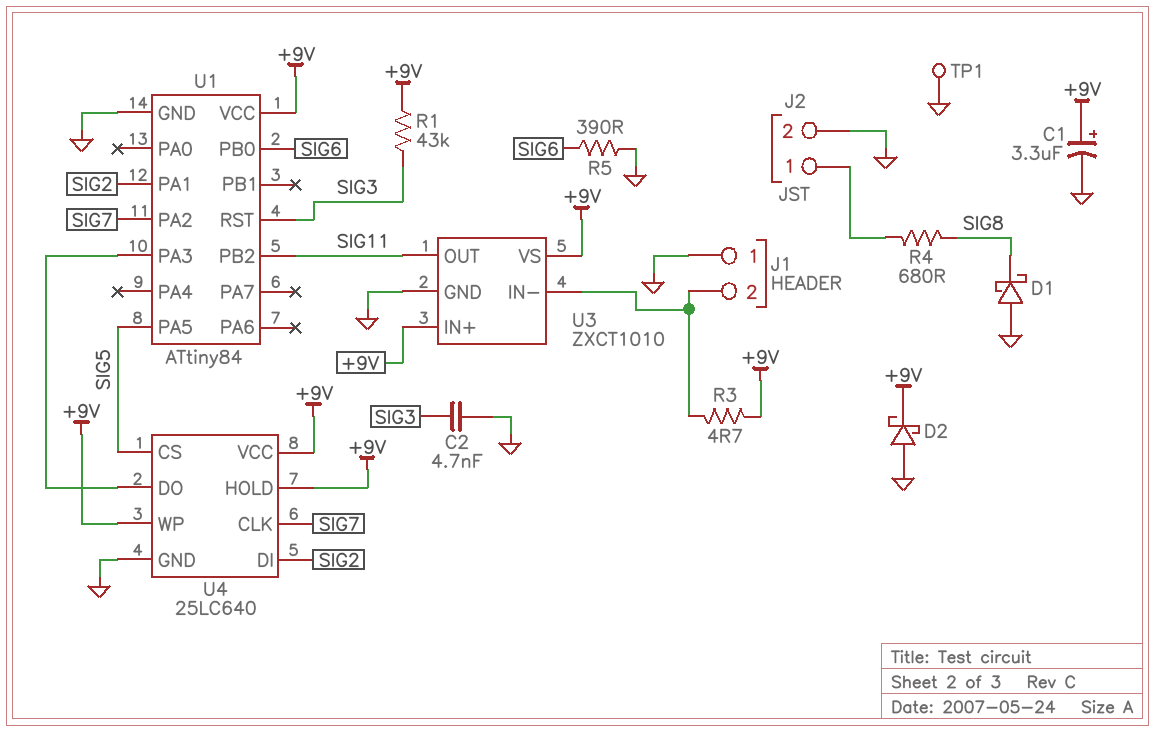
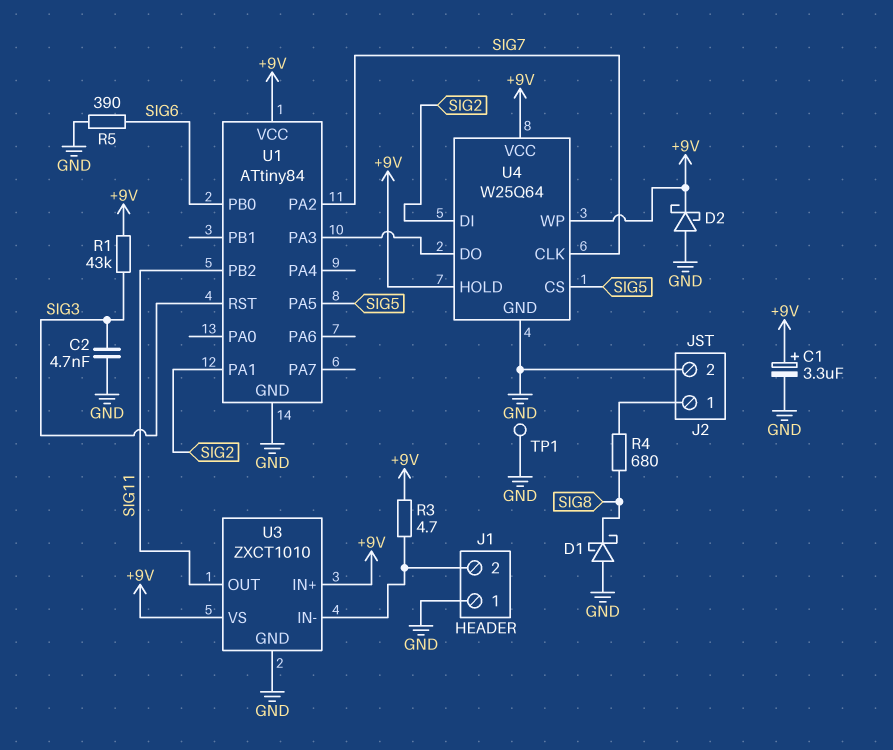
U4: 25LC640 -> W25Q64

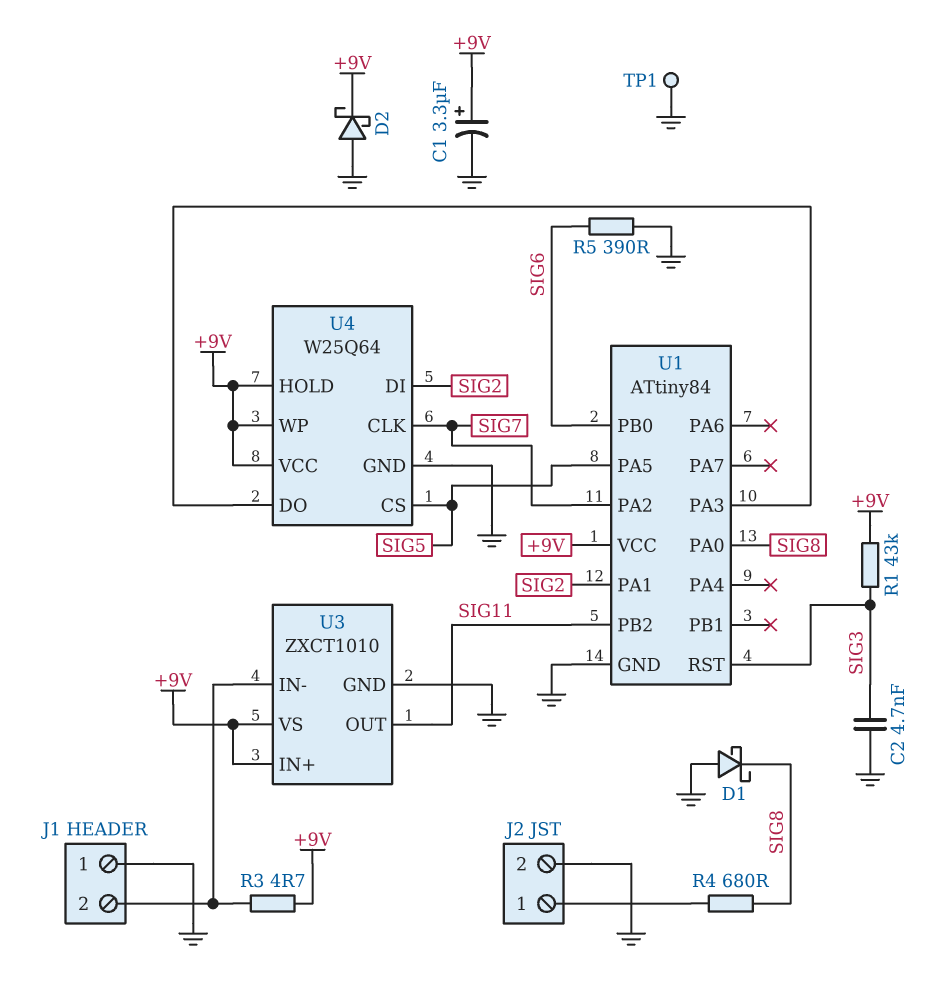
U1 pin PA0: none -> SIG8

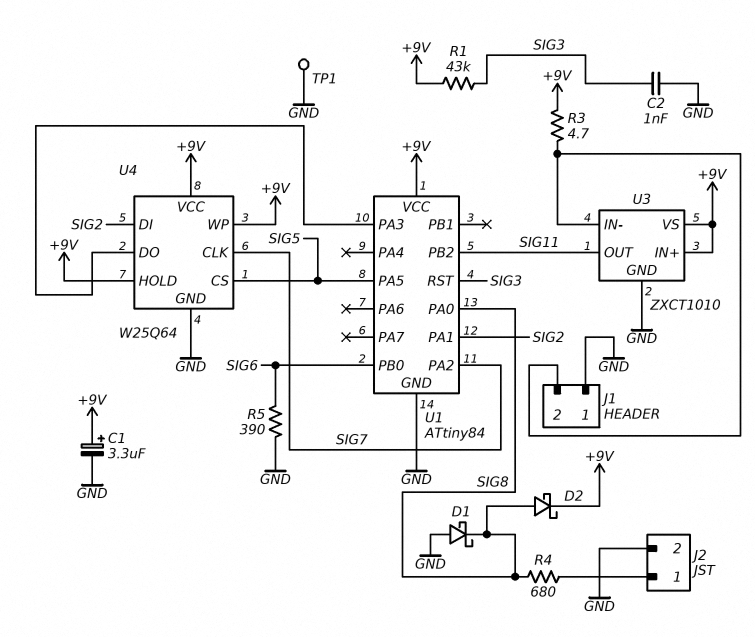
C2: 4.7nF (GND, SIG3) -> 1nF (GND, SIG3)
D2: schottky (A GND, K +9V) -> schottky (A SIG8, K +9V)

